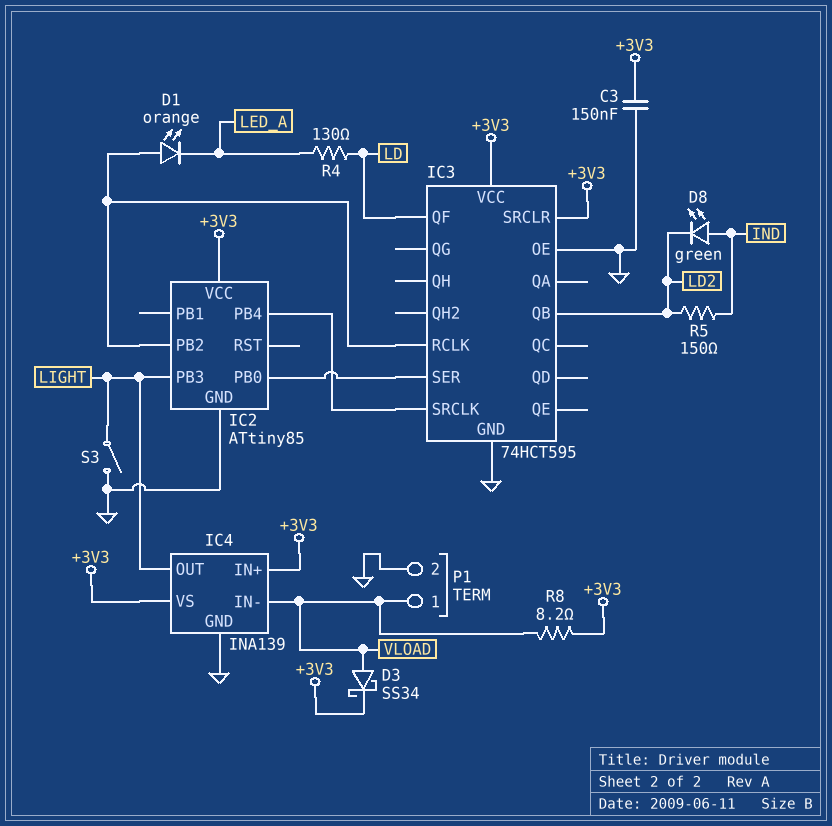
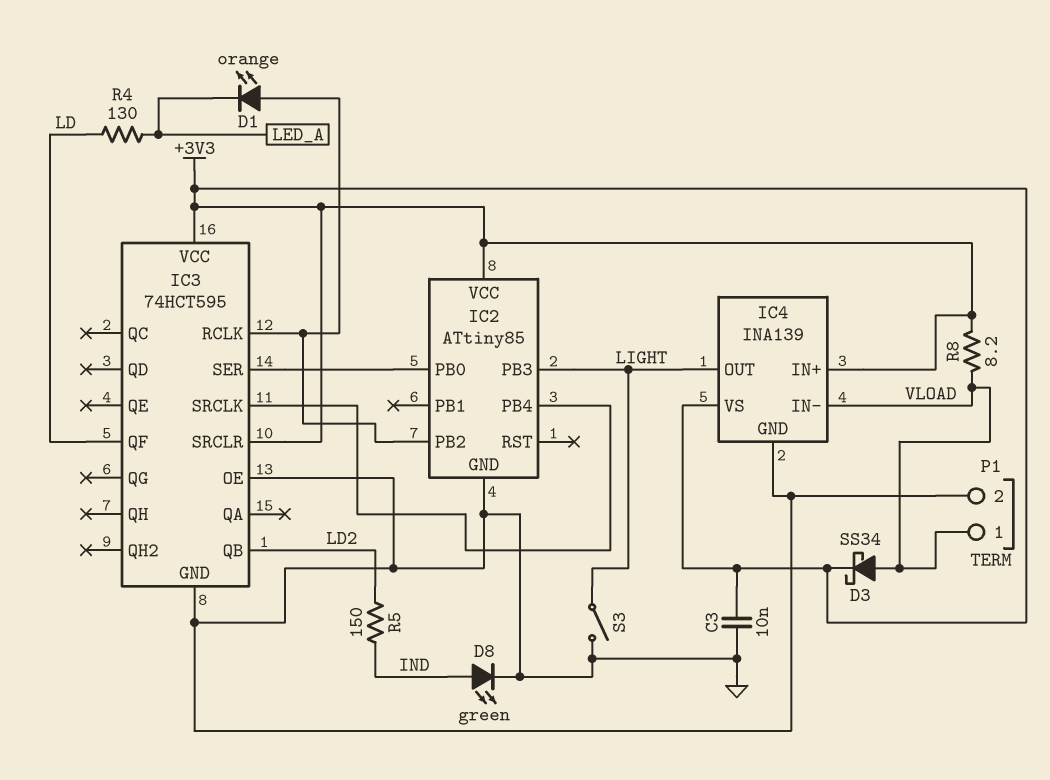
C3: 150nF (+3V3, GND) -> 10nF (+3V3, GND)
D8: LED green (A IND, K LD2) -> LED green (A IND, K GND)

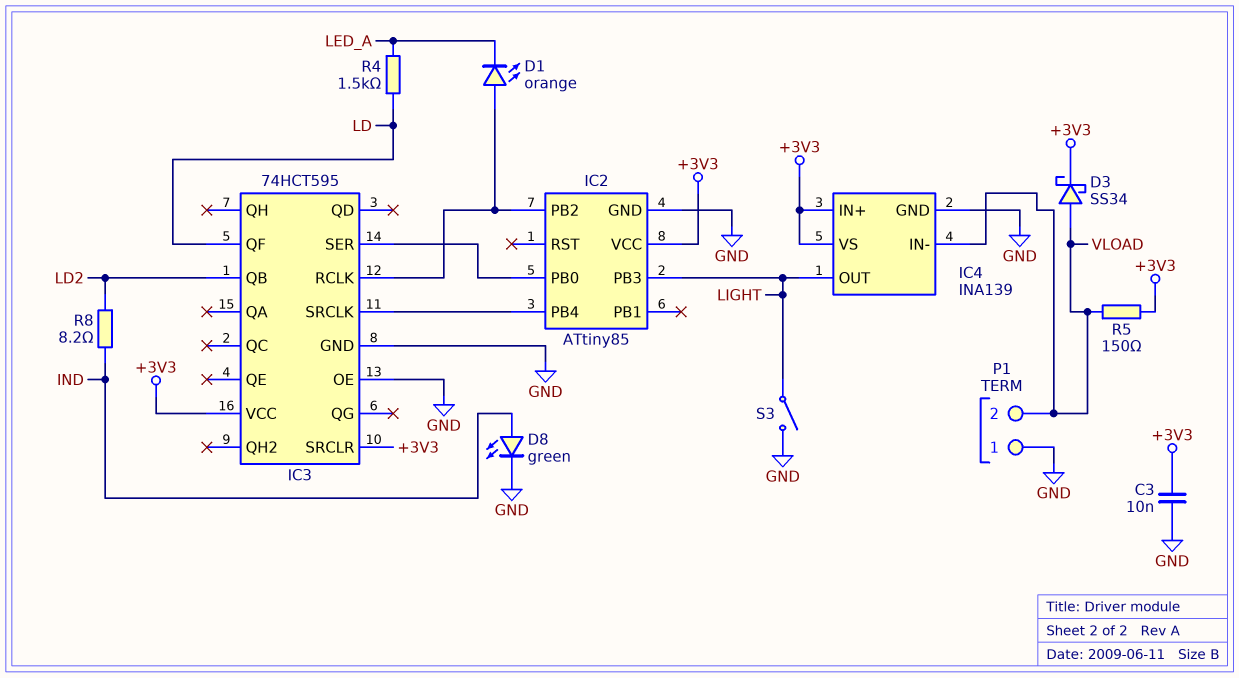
P1 pin 1: VLOAD -> GND
P1 pin 2: GND -> VLOAD
R4: 130 (LD, LED_A) -> 1.5k (LD, LED_A)
R5: 150 (IND, LD2) -> 150 (+3V3, VLOAD)
R8: 8.2 (+3V3, VLOAD) -> 8.2 (IND, LD2)

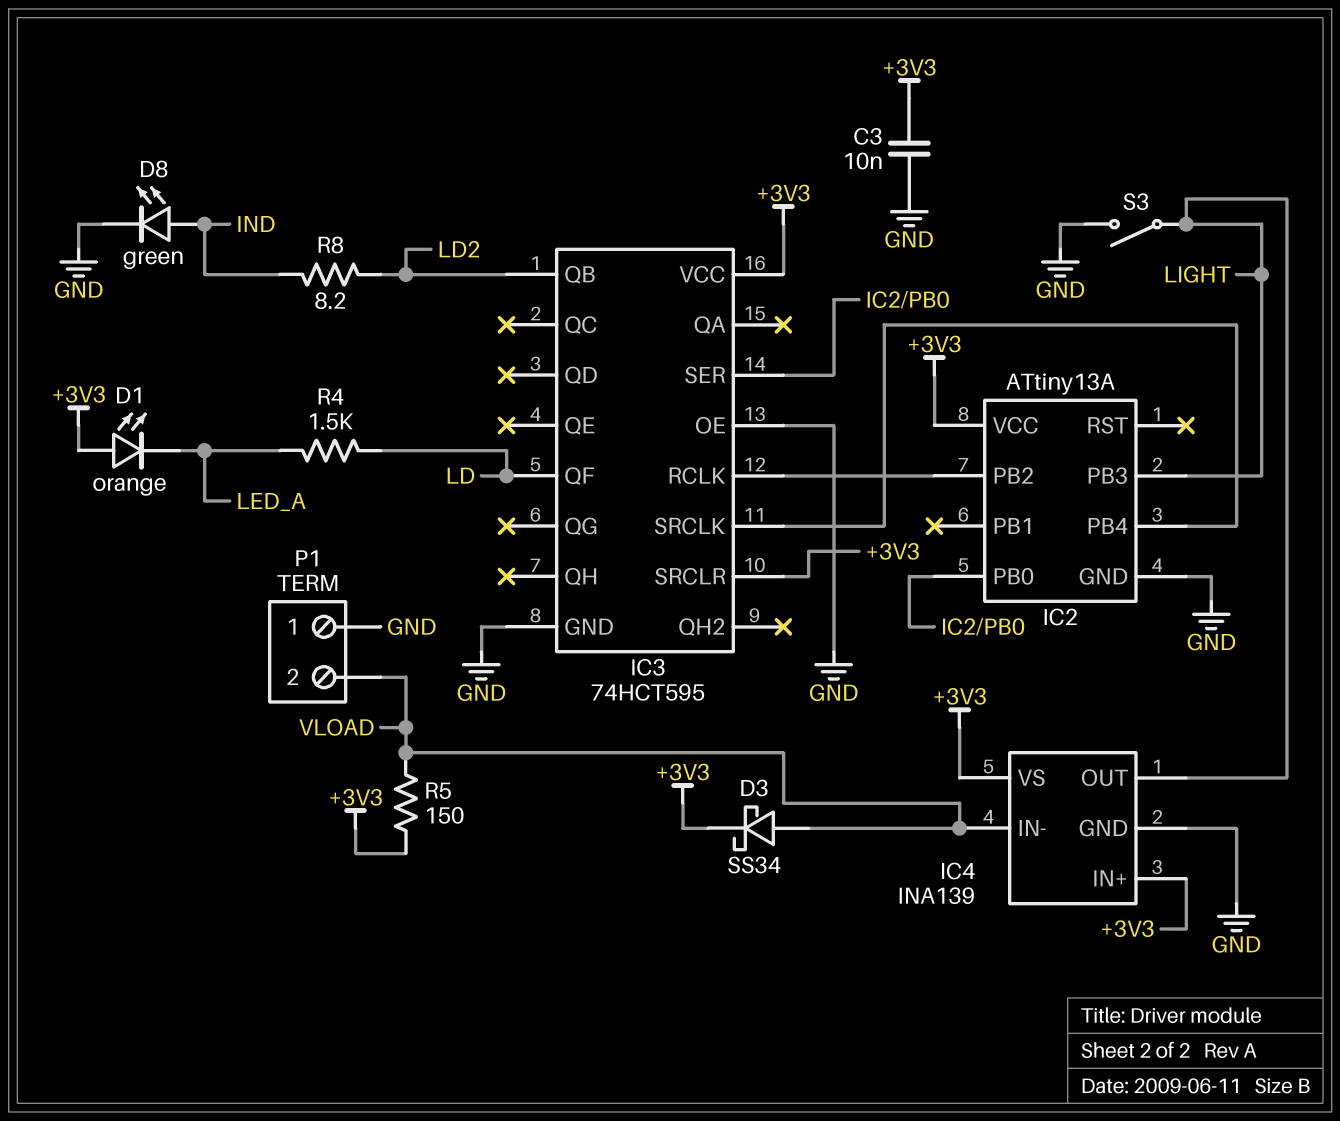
D1: LED orange (A IC2/PB2, K LED_A) -> LED orange (A +3V3, K LED_A)
IC2: ATtiny85 -> ATtiny13A

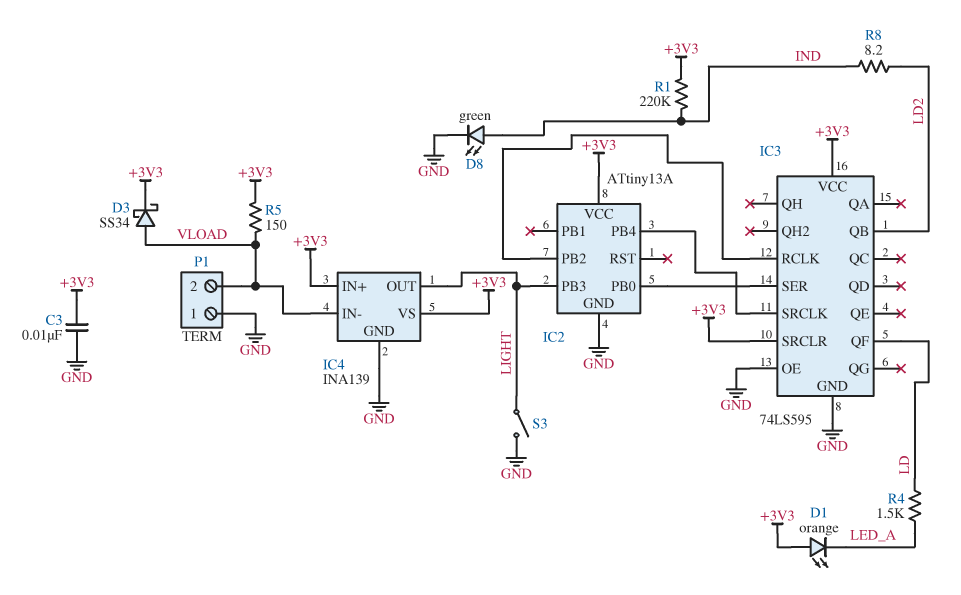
IC3: 74HCT595 -> 74LS595
R1: none -> 220k (+3V3, IND)

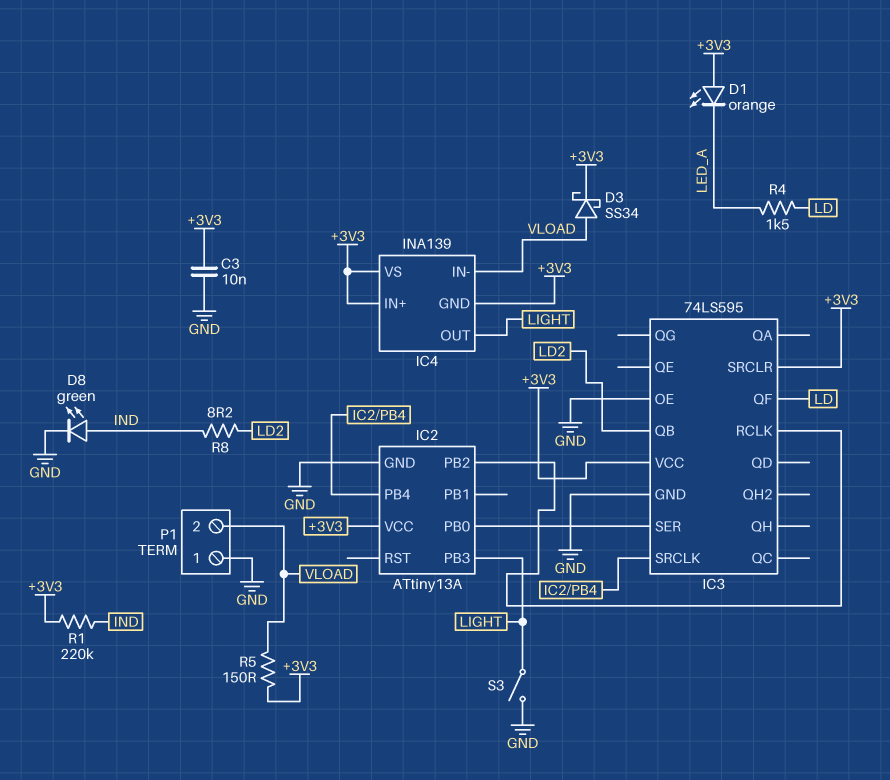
IC4 pin GND: GND -> +3V3

